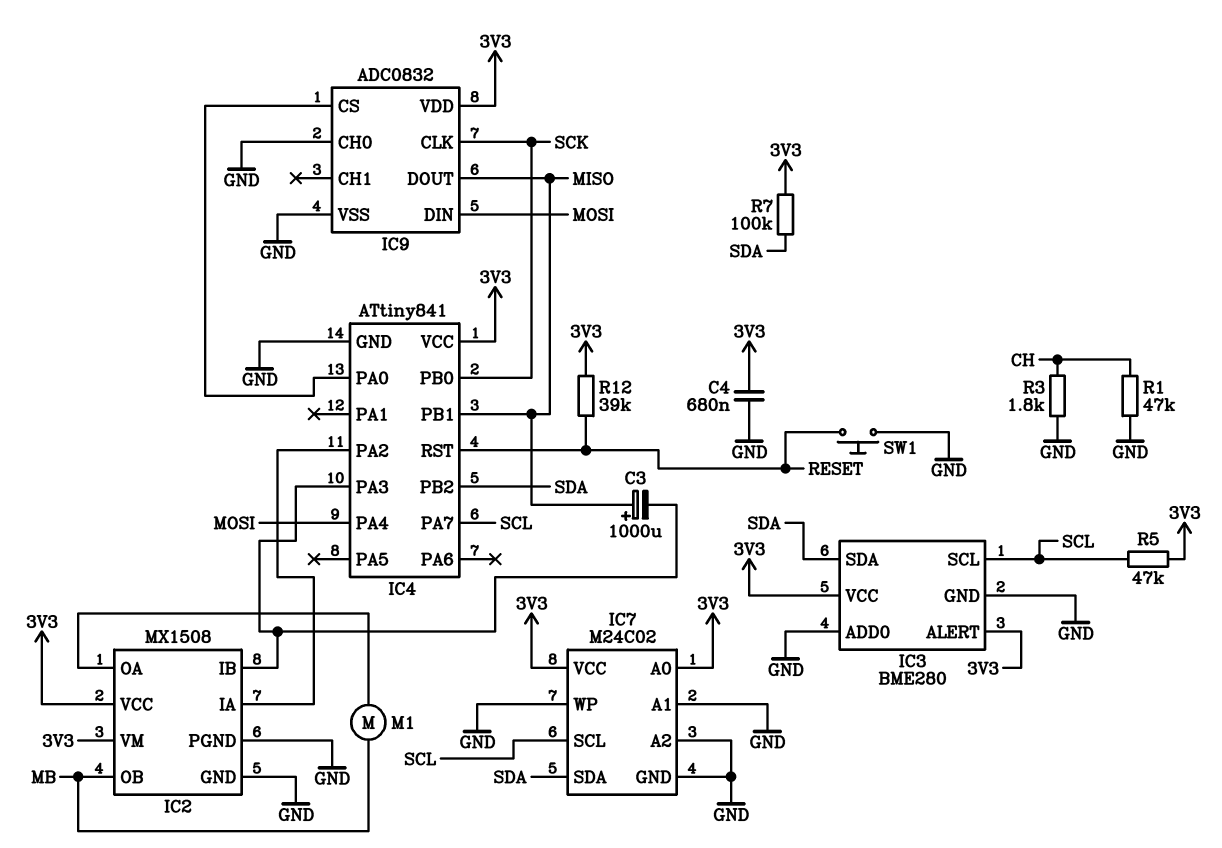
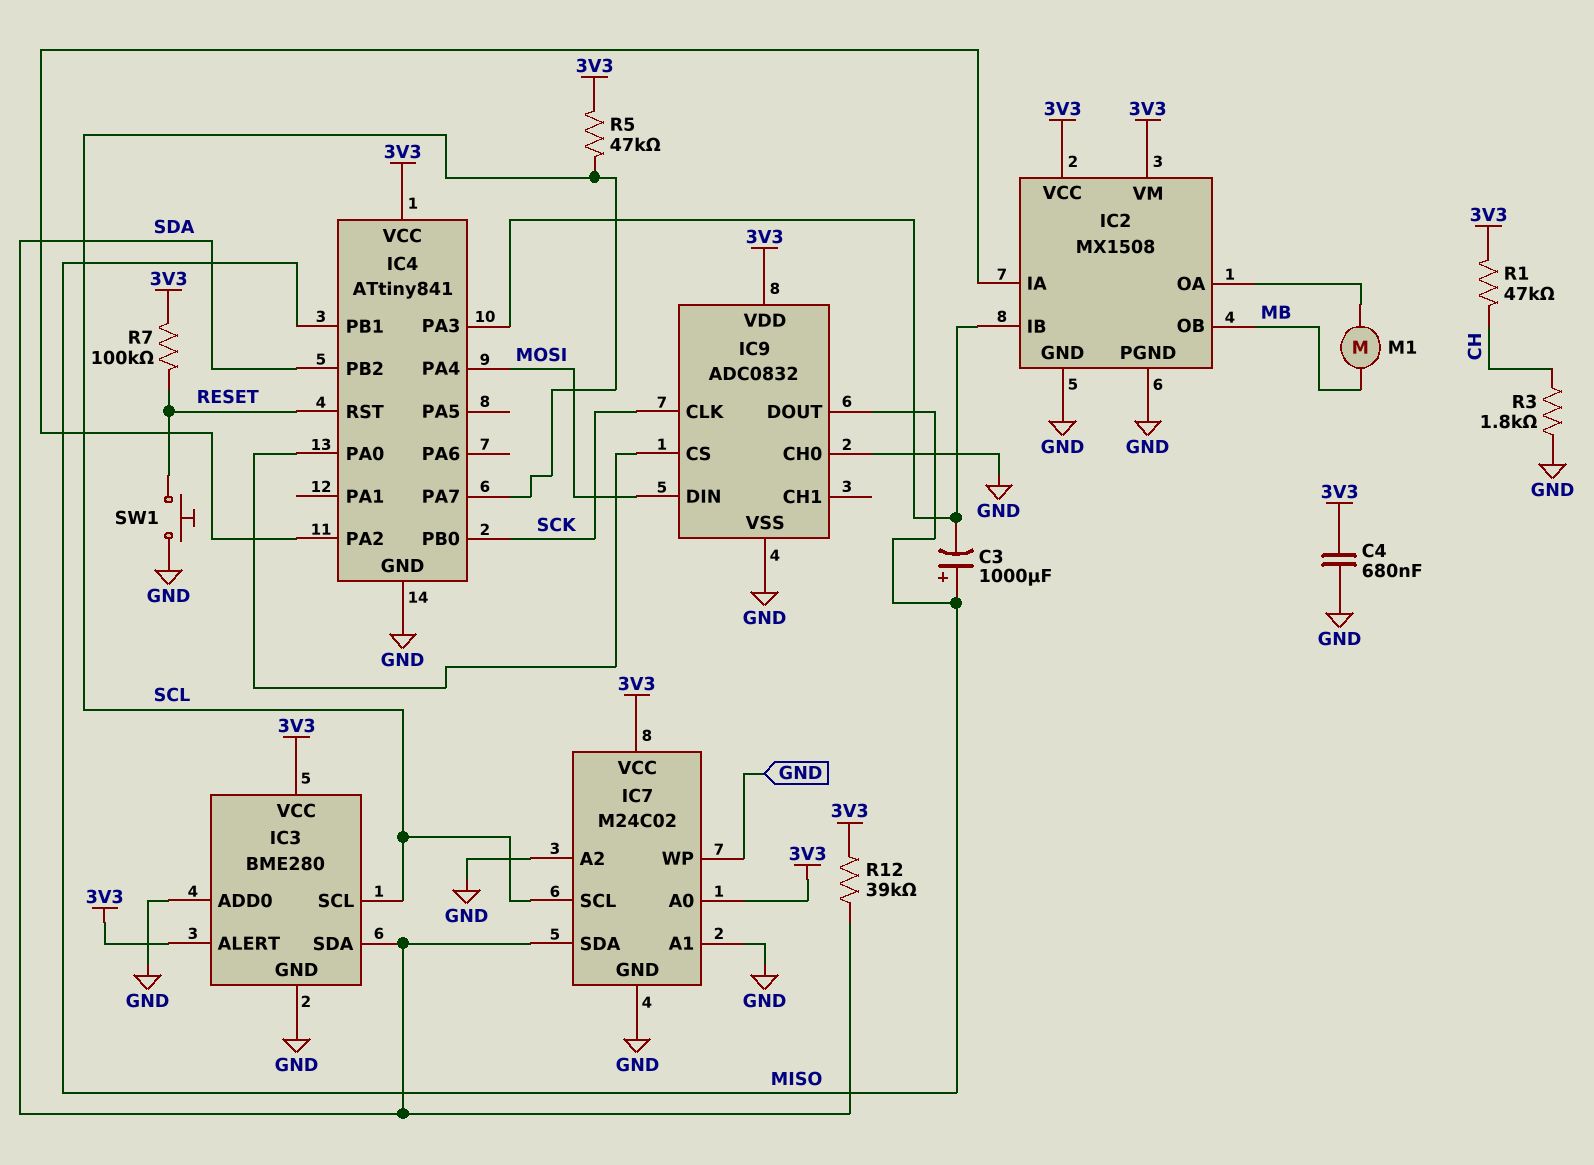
R1: 47k (CH, GND) -> 47k (3V3, CH)
R7: 100k (3V3, SDA) -> 100k (3V3, RESET)
R12: 39k (3V3, RESET) -> 39k (3V3, SDA)

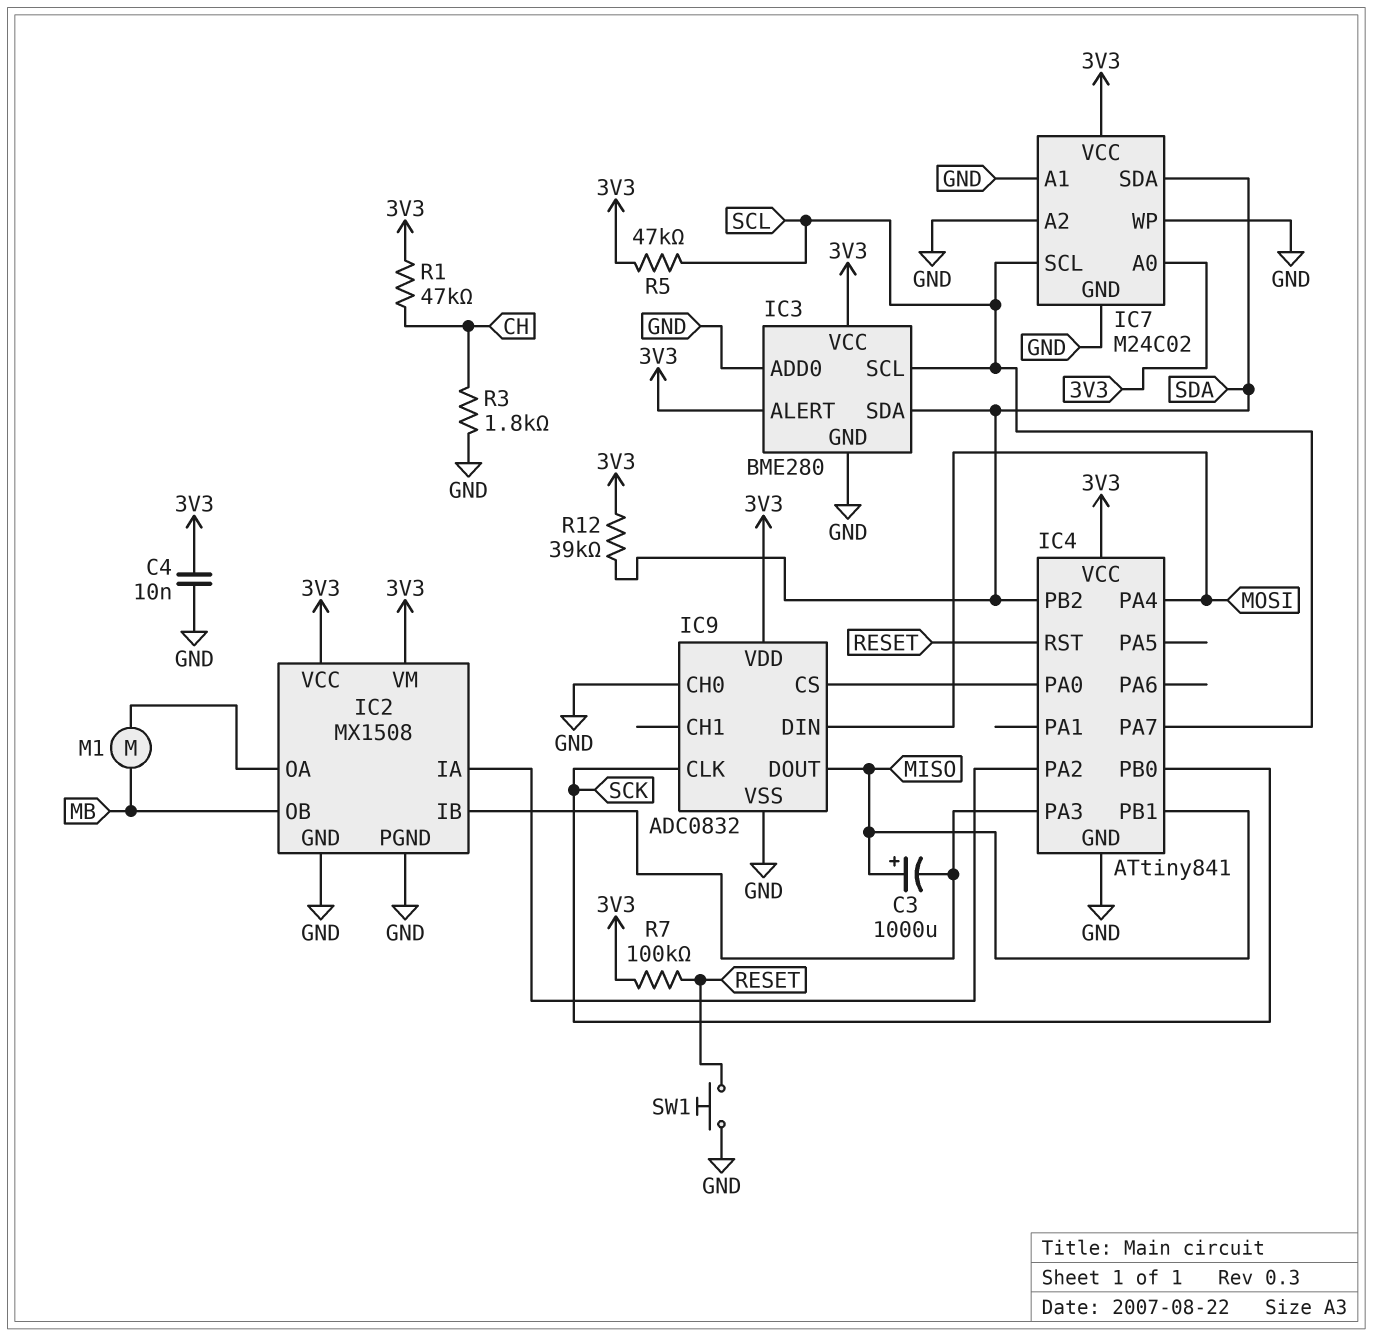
C4: 680nF (3V3, GND) -> 10nF (3V3, GND)

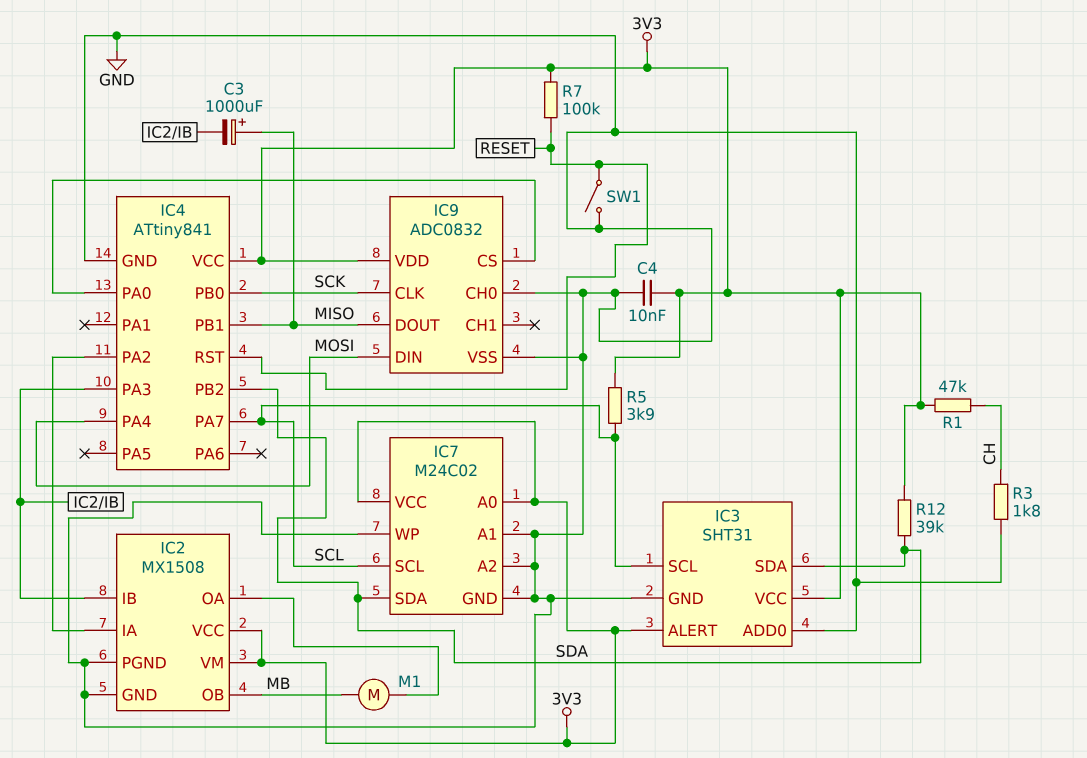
IC3: BME280 -> SHT31
R5: 47k (3V3, SCL) -> 3.9k (3V3, SCL)
SW1: button (GND, RESET) -> switch (GND, RESET)

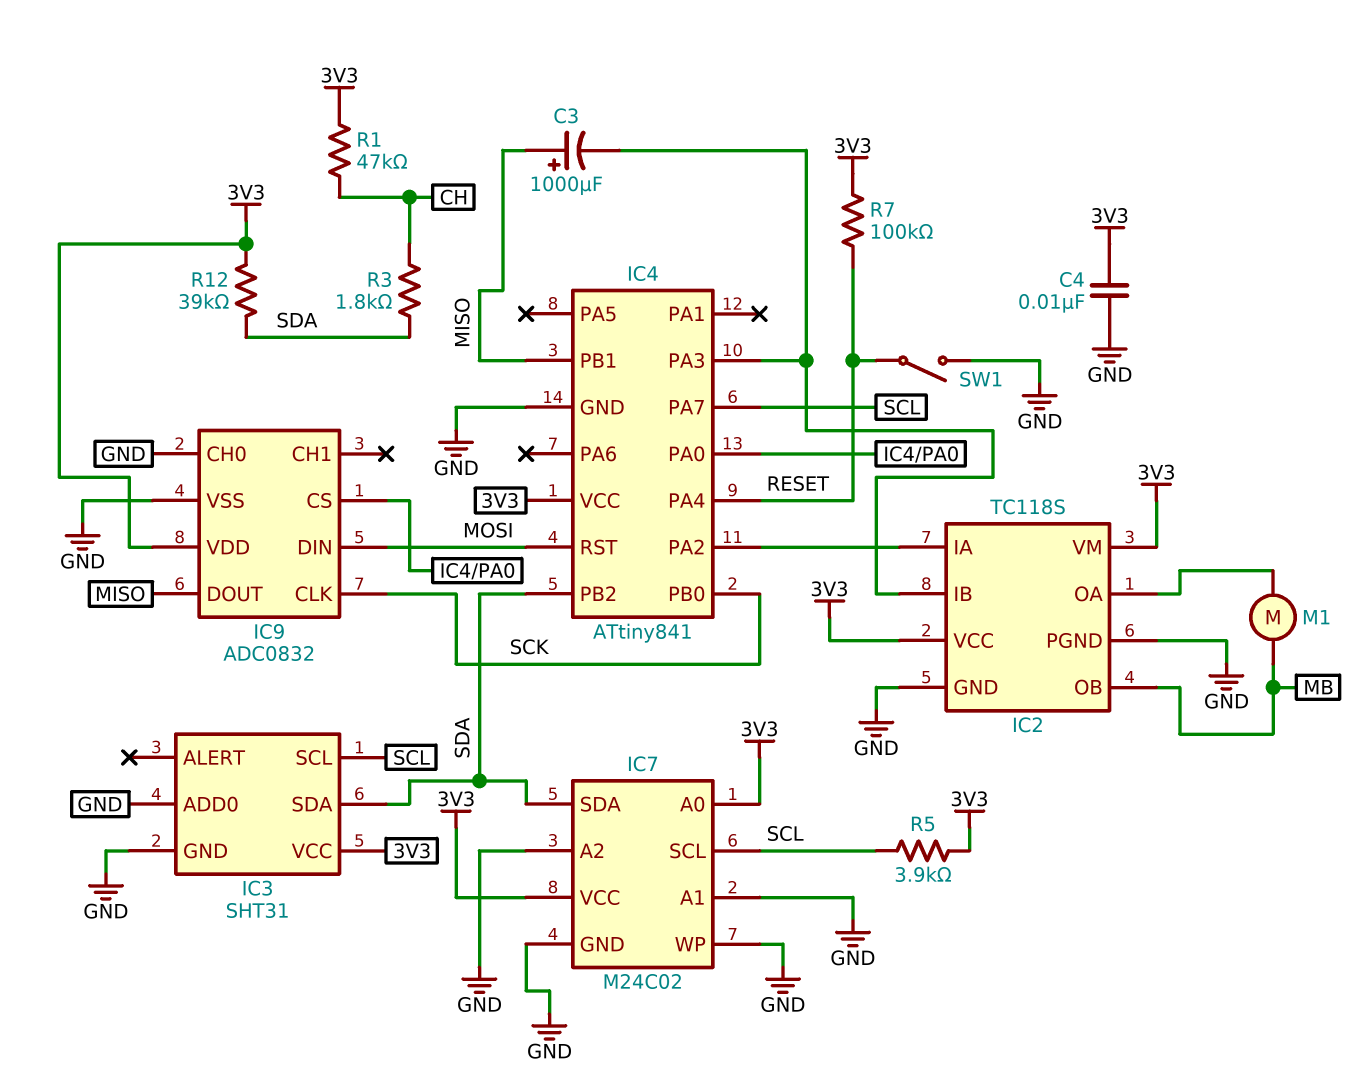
IC2: MX1508 -> TC118S
IC3 pin ALERT: 3V3 -> none
IC4 pin PA4: MOSI -> RESET
IC4 pin RST: RESET -> MOSI
R3: 1.8k (CH, GND) -> 1.8k (CH, SDA)

